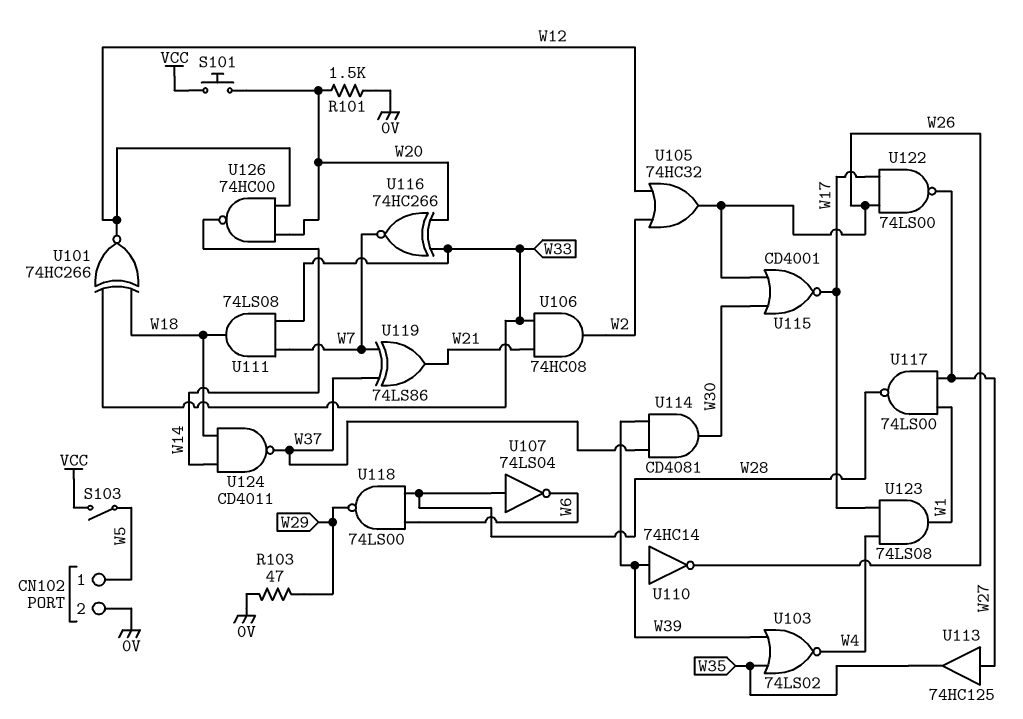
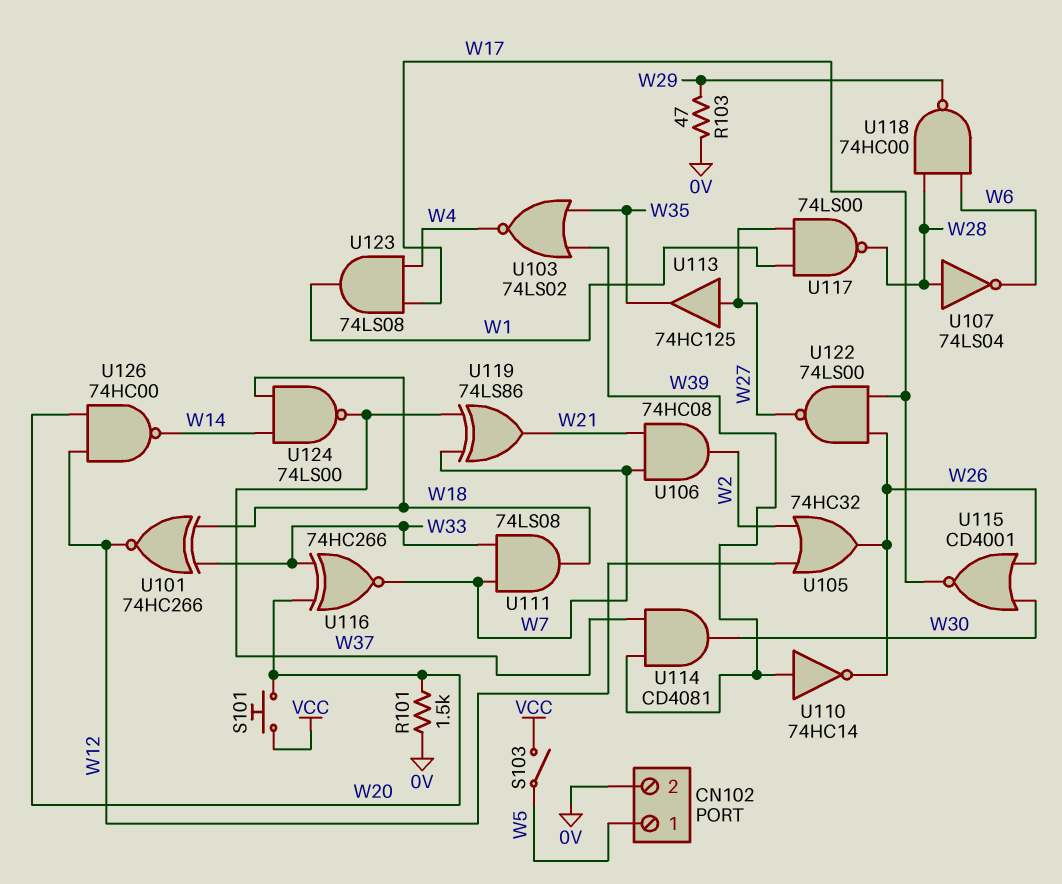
U106: AND 74HC08 (in W21, in W33, out W2) -> AND 74HC08 (in W7, in W21, out W2)
U118: NAND 74LS00 (in W6, in W28, out W29) -> NAND 74HC00 (in W6, in W28, out W29)
U124: NAND CD4011 (in W14, in W18, out W37) -> NAND 74LS00 (in W14, in W18, out W37)

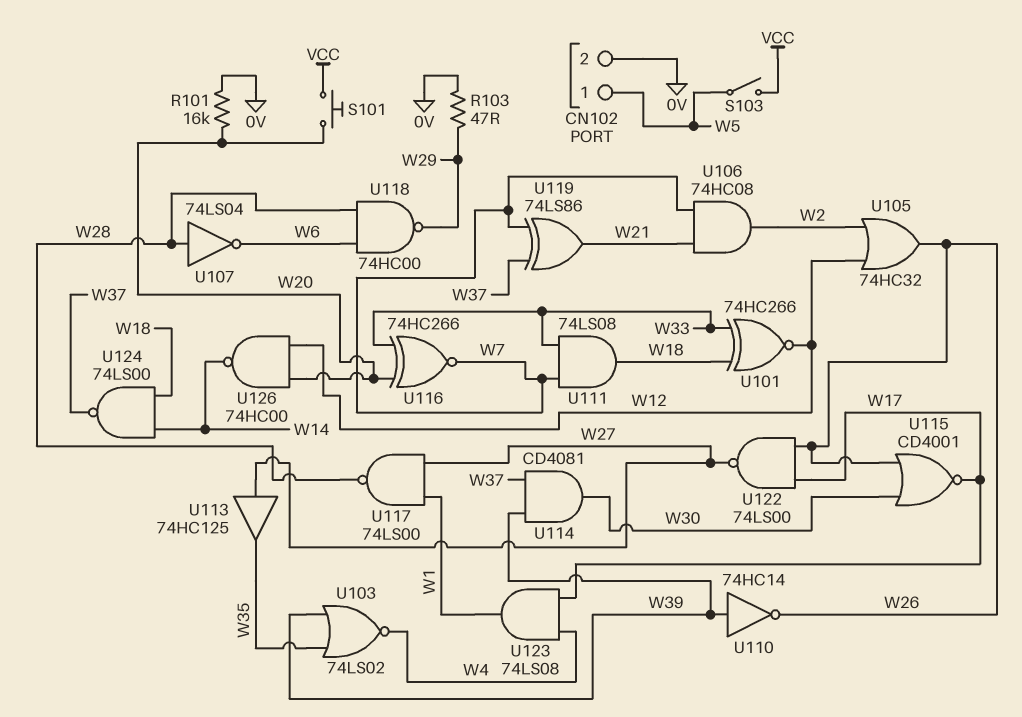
R101: 1.5k (0V, W20) -> 16k (0V, W20)

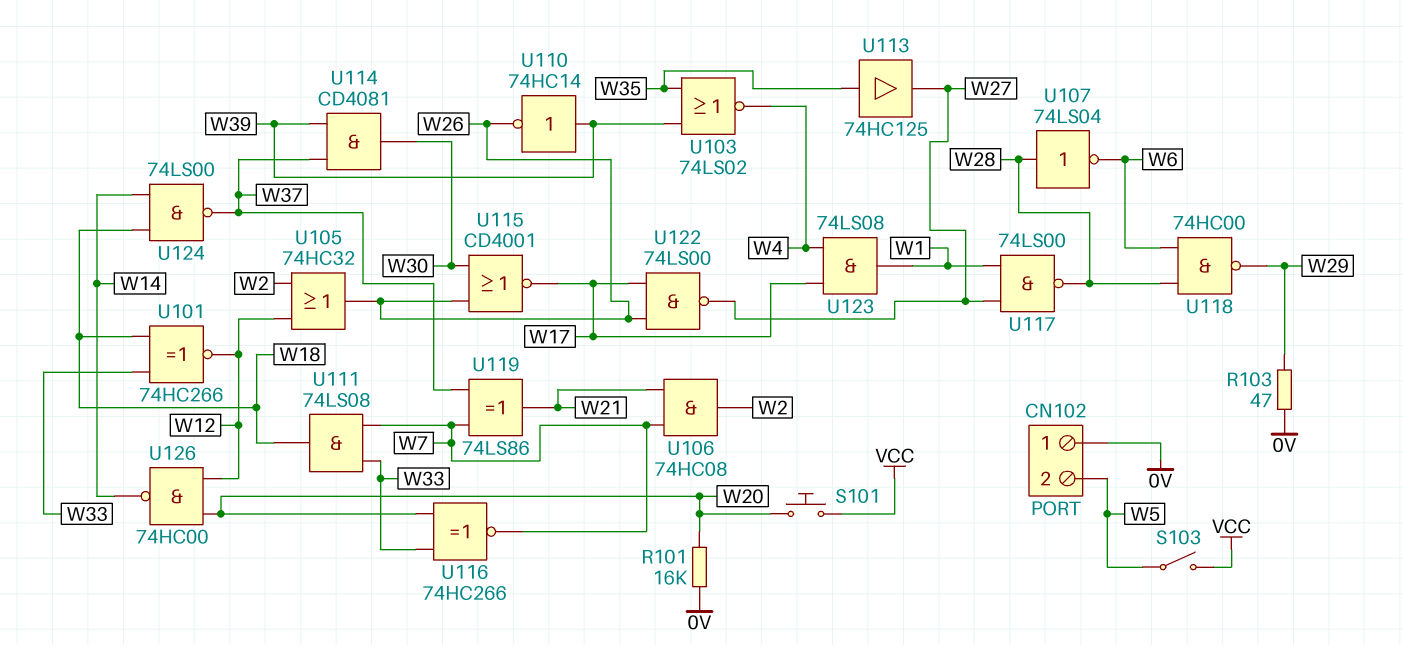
CN102 pin 1: W5 -> 0V
CN102 pin 2: 0V -> W5
U113: buffer 74HC125 (in W27, out W35) -> buffer 74HC125 (in W35, out W27)

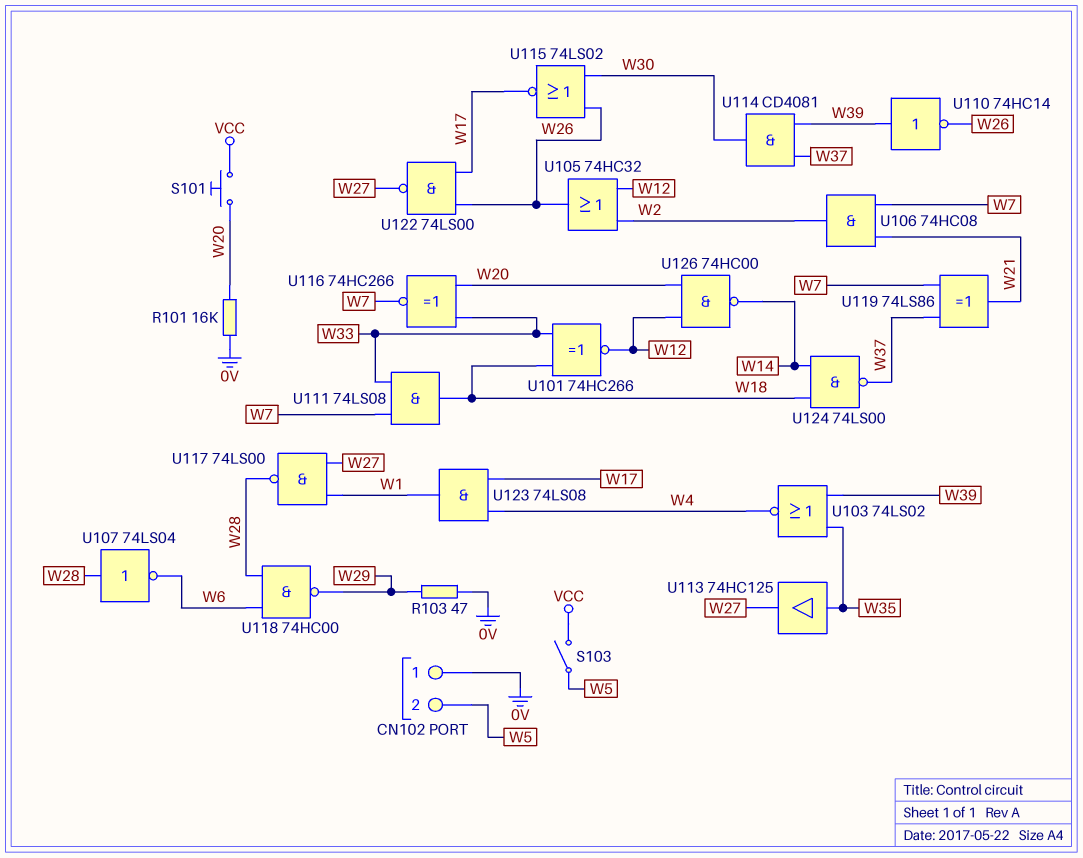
U115: NOR CD4001 (in W26, in W30, out W17) -> NOR 74LS02 (in W26, in W30, out W17)

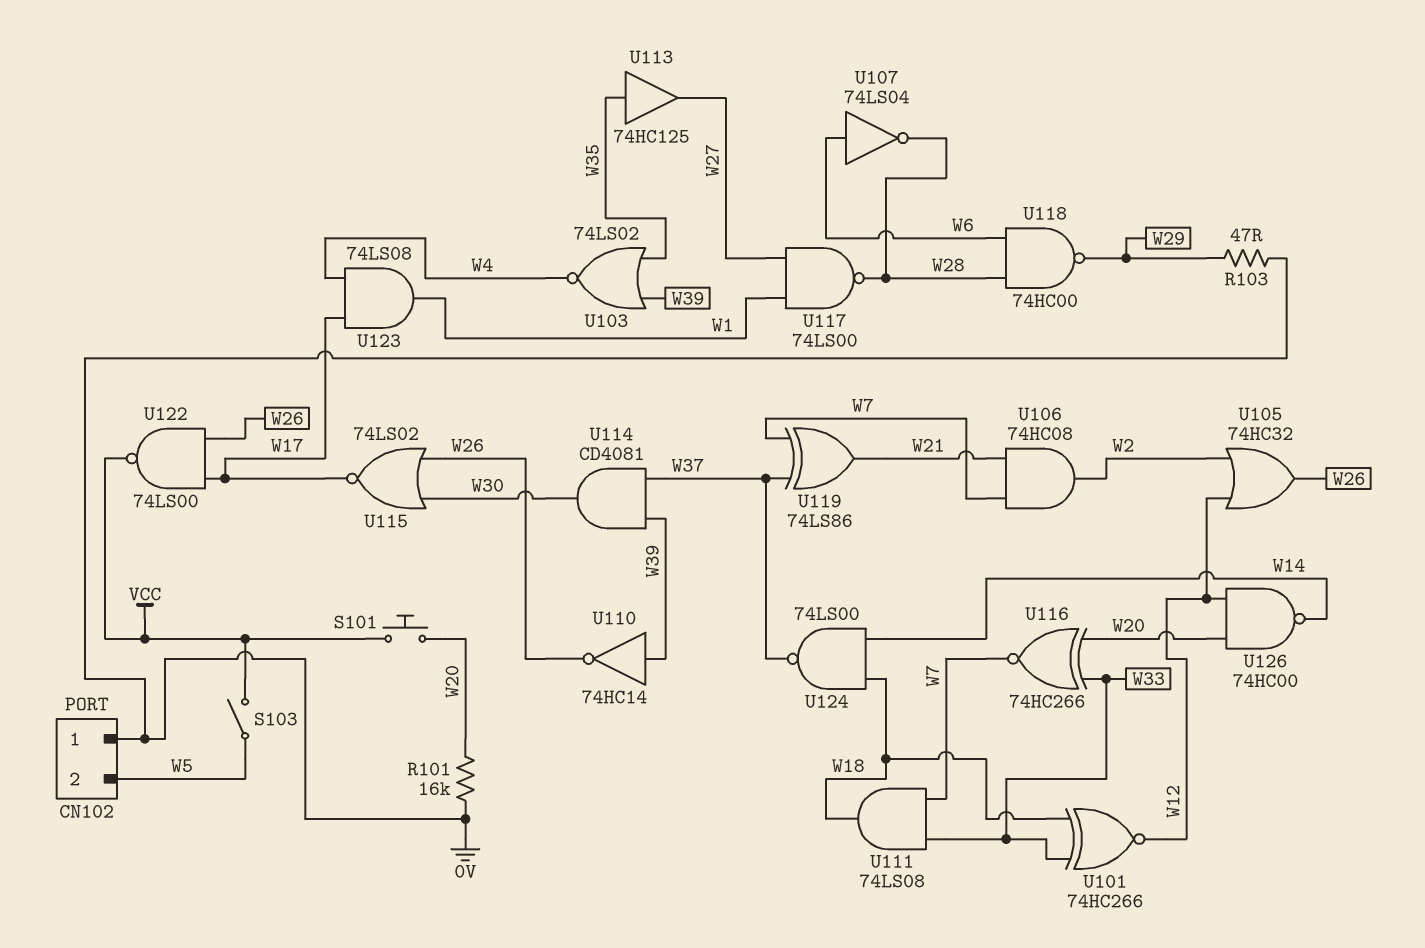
U107: NOT 74LS04 (in W28, out W6) -> NOT 74LS04 (in W6, out W28)
U122: NAND 74LS00 (in W17, in W26, out W27) -> NAND 74LS00 (in W17, in W26, out VCC)

